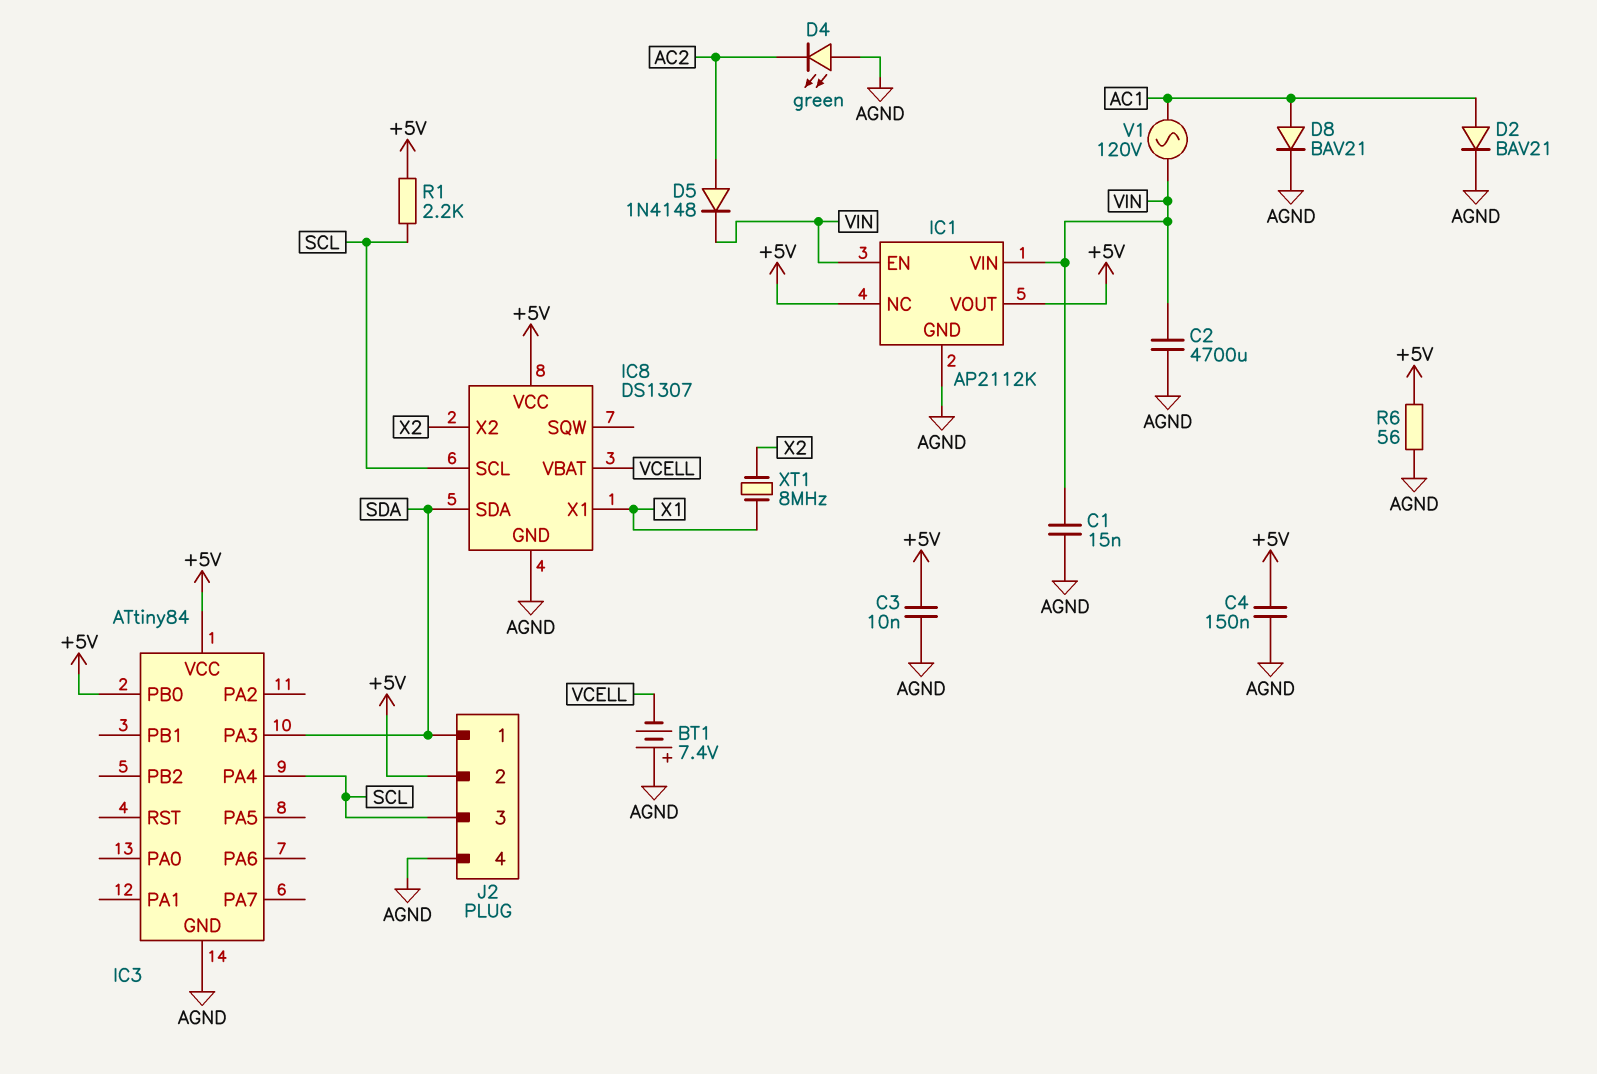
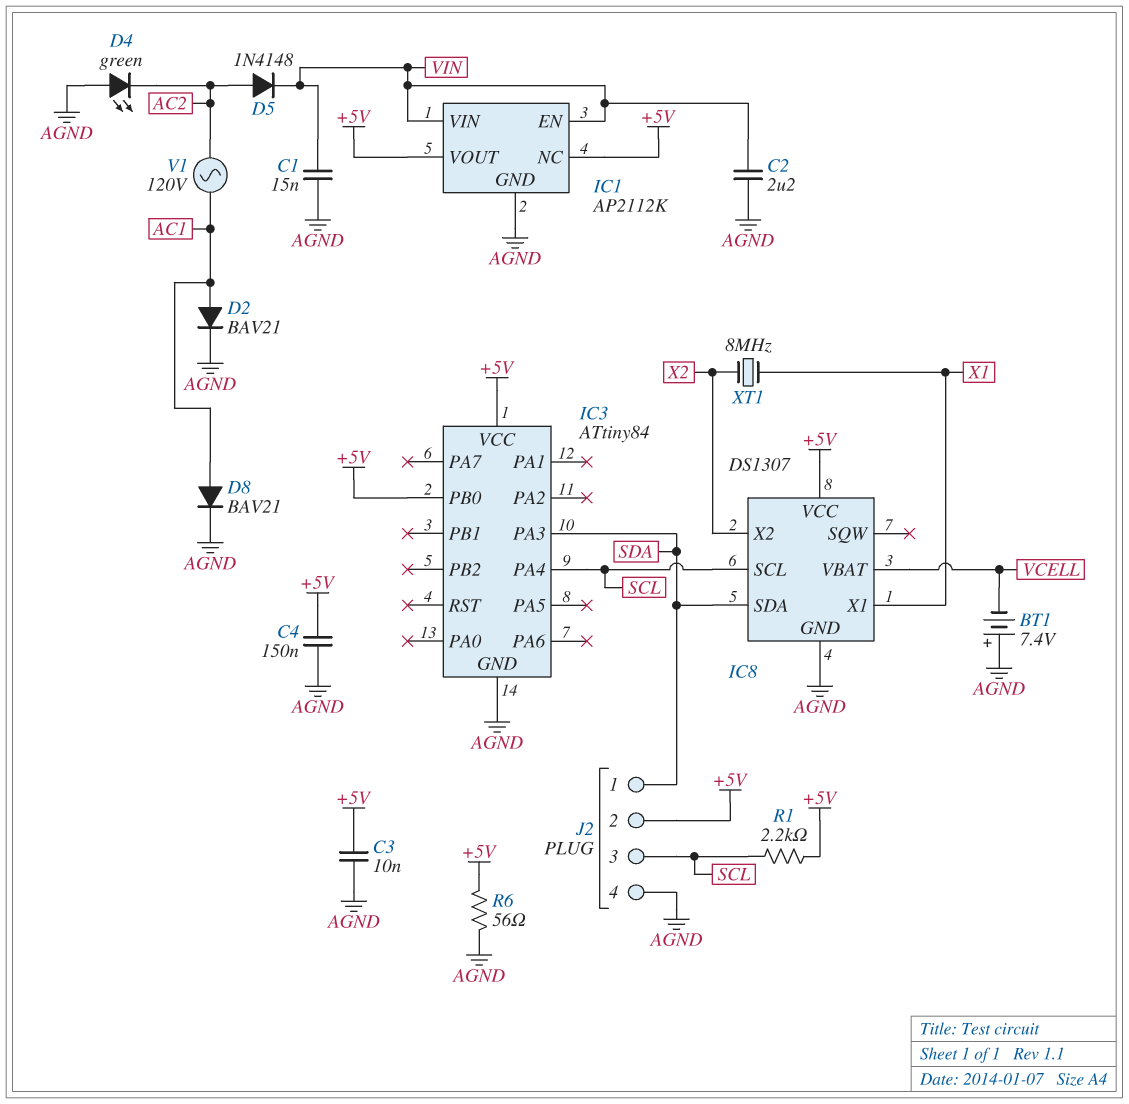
C2: 4700uF (AGND, VIN) -> 2.2uF (AGND, VIN)
V1: AC 120V (AC1, VIN) -> AC 120V (AC1, AC2)

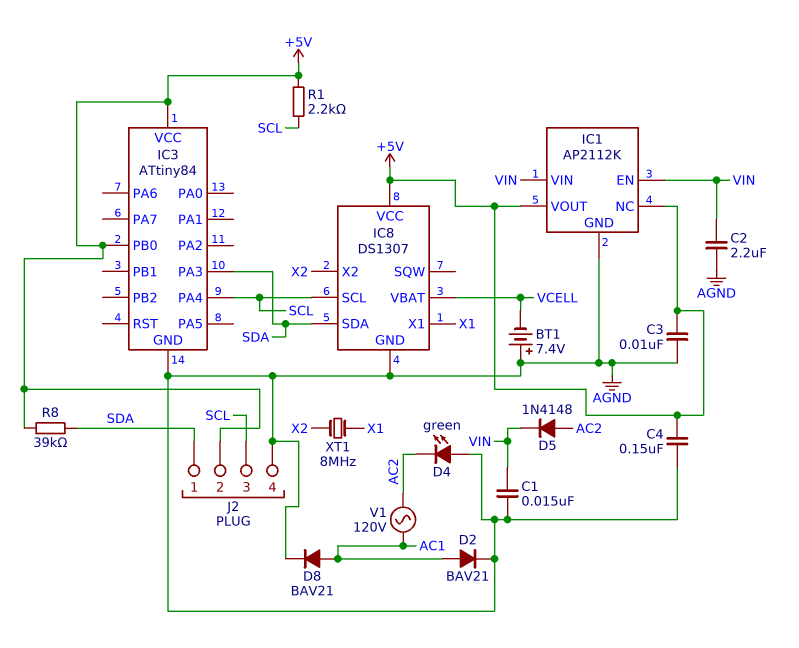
R6: 56 (+5V, AGND) -> none
R8: none -> 39k (+5V, SDA)

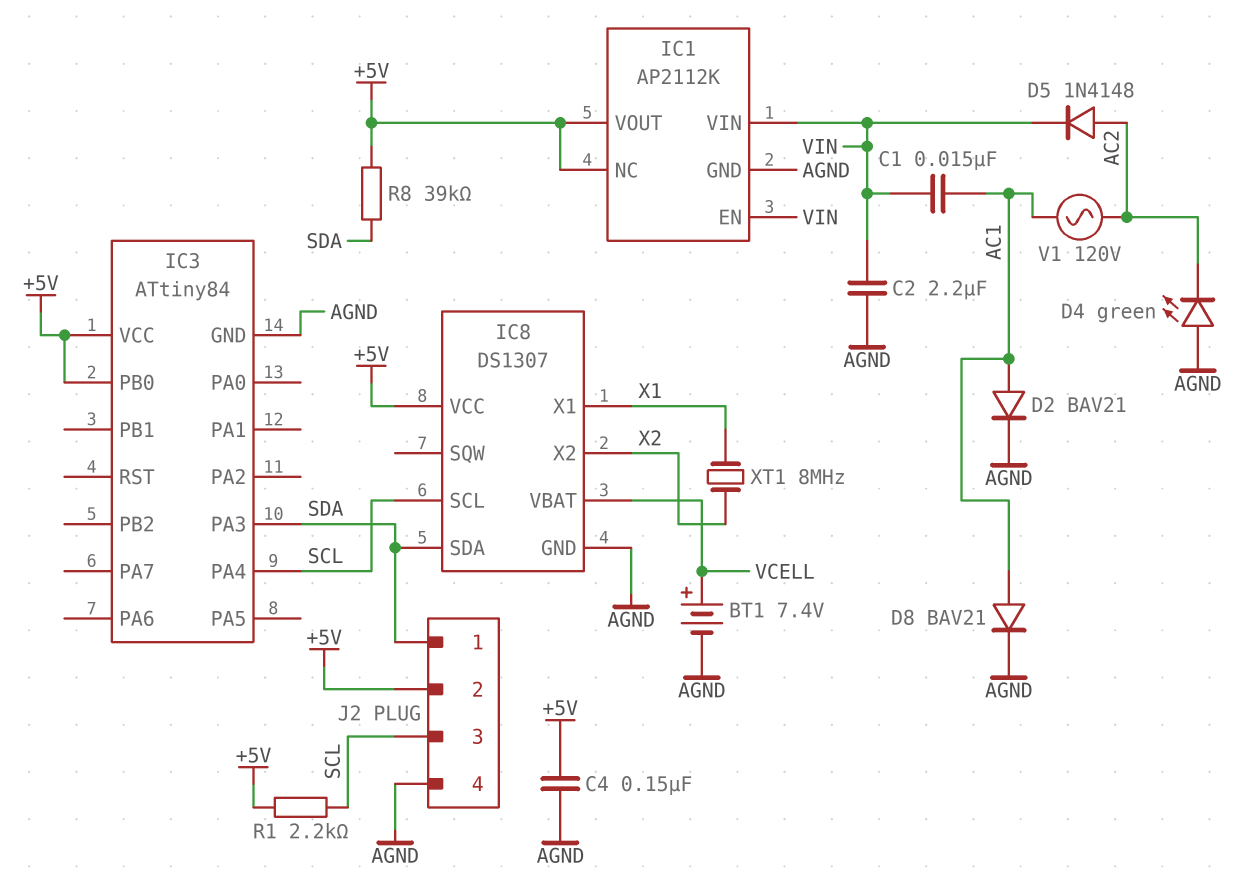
BT1: 7.4V (plus AGND, minus VCELL) -> 7.4V (plus VCELL, minus AGND)
C1: 15nF (AGND, VIN) -> 15nF (AC1, VIN)
C3: 10nF (+5V, AGND) -> none

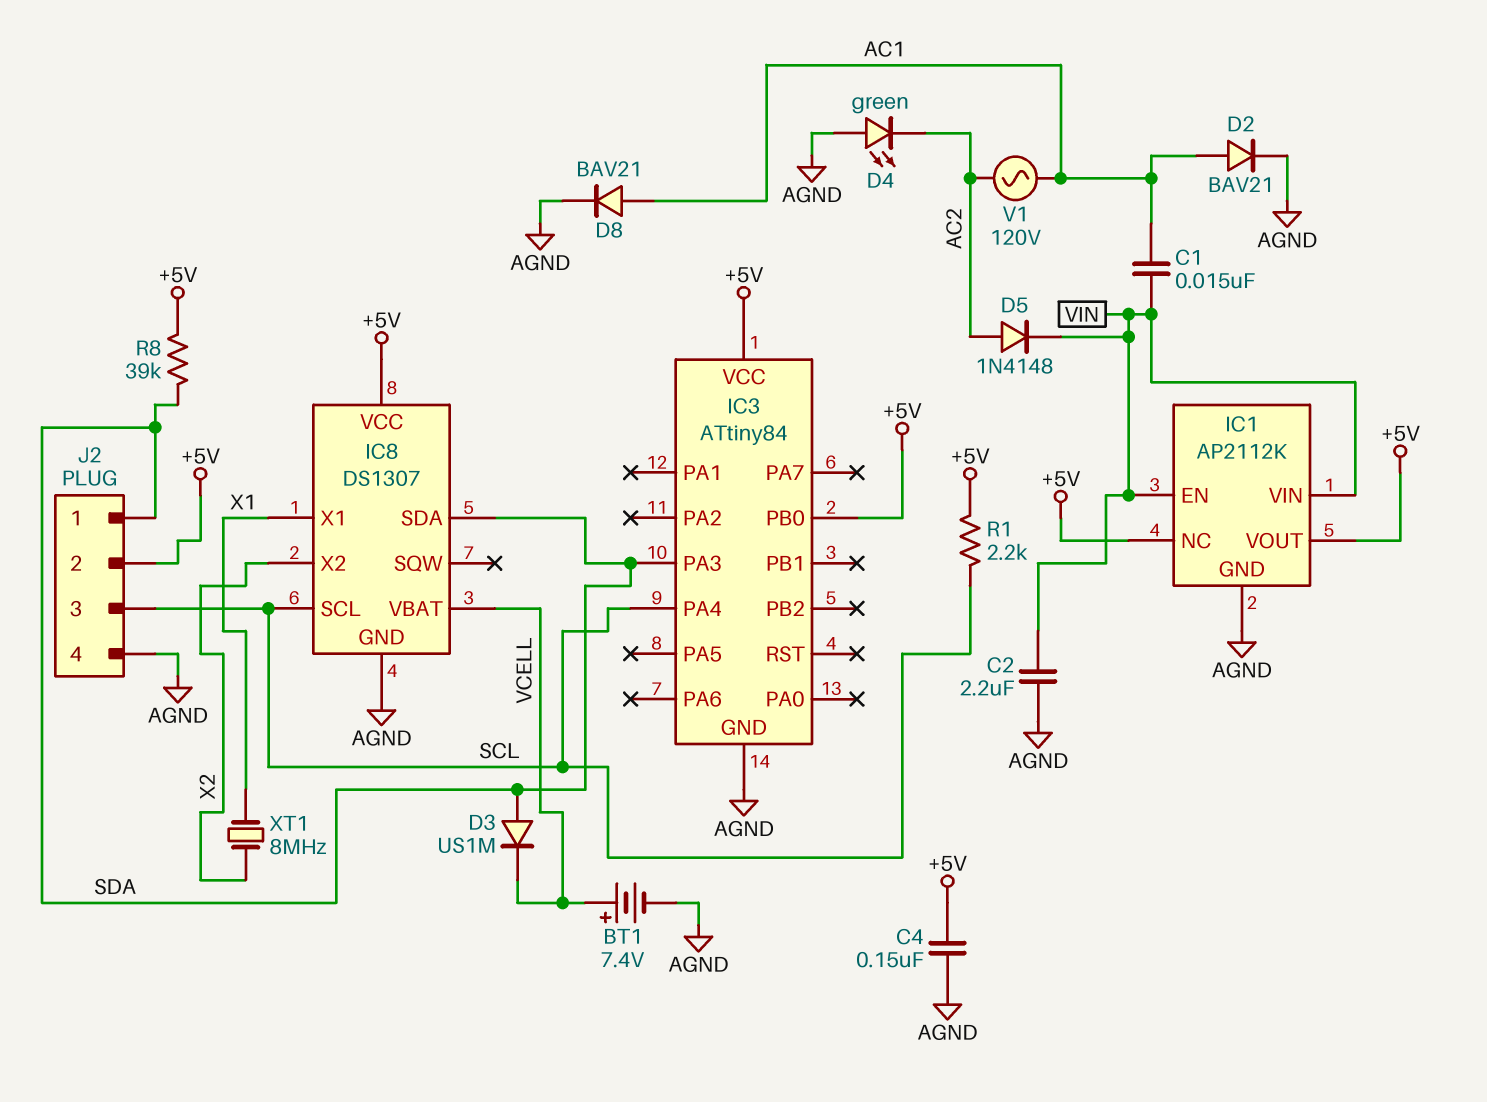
D3: none -> diode US1M (A SDA, K VCELL)

